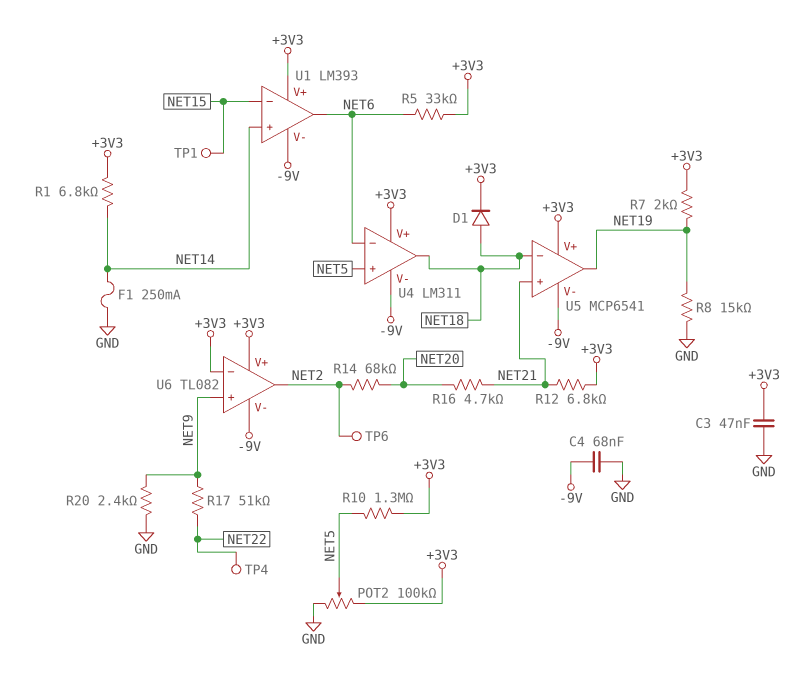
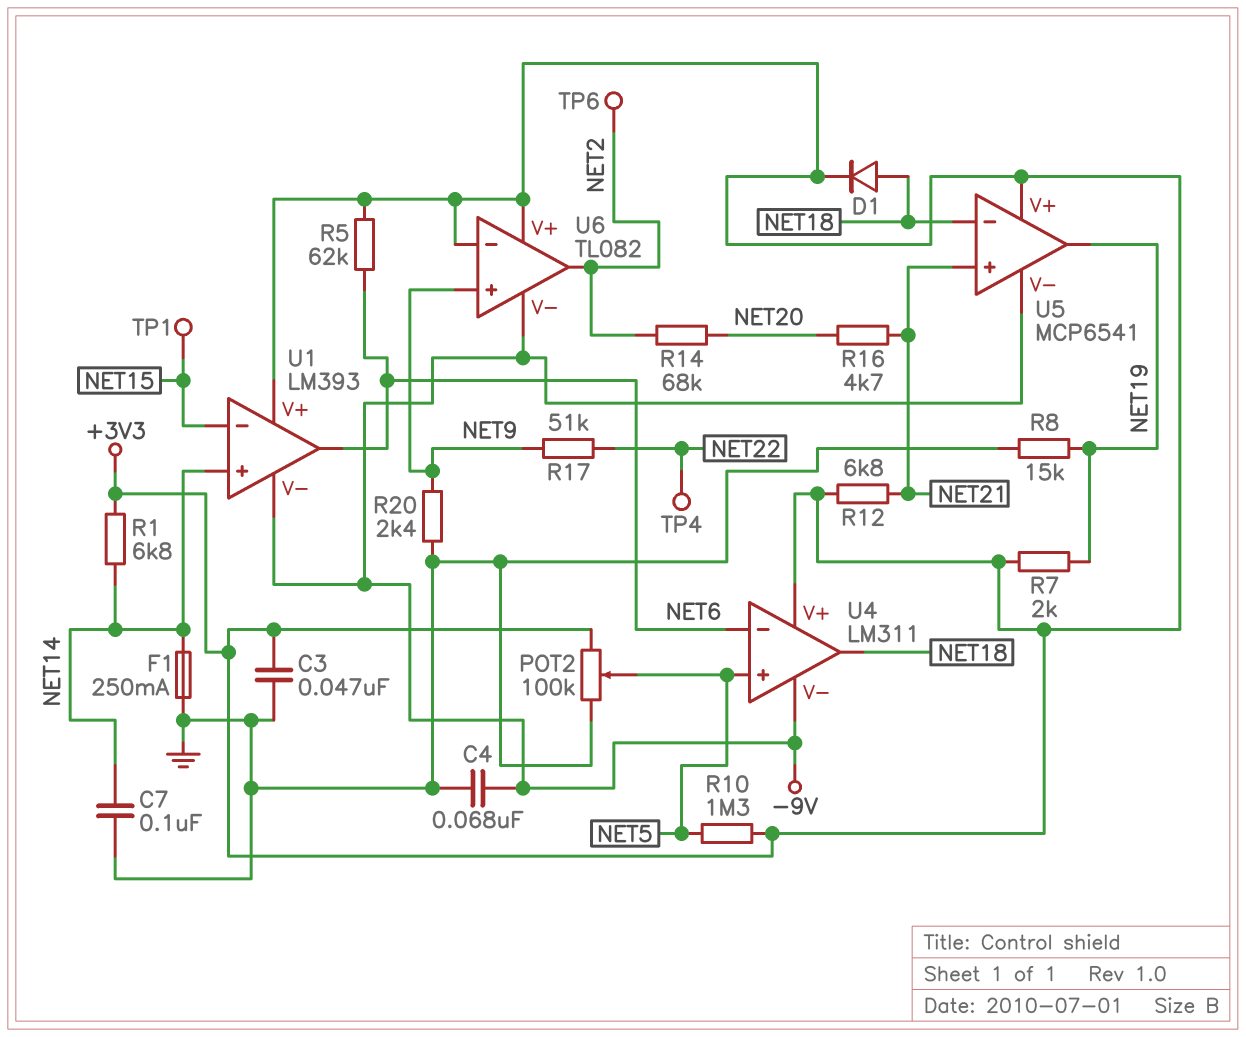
C7: none -> 100nF (GND, NET14)
R5: 33k (+3V3, NET6) -> 62k (+3V3, NET6)

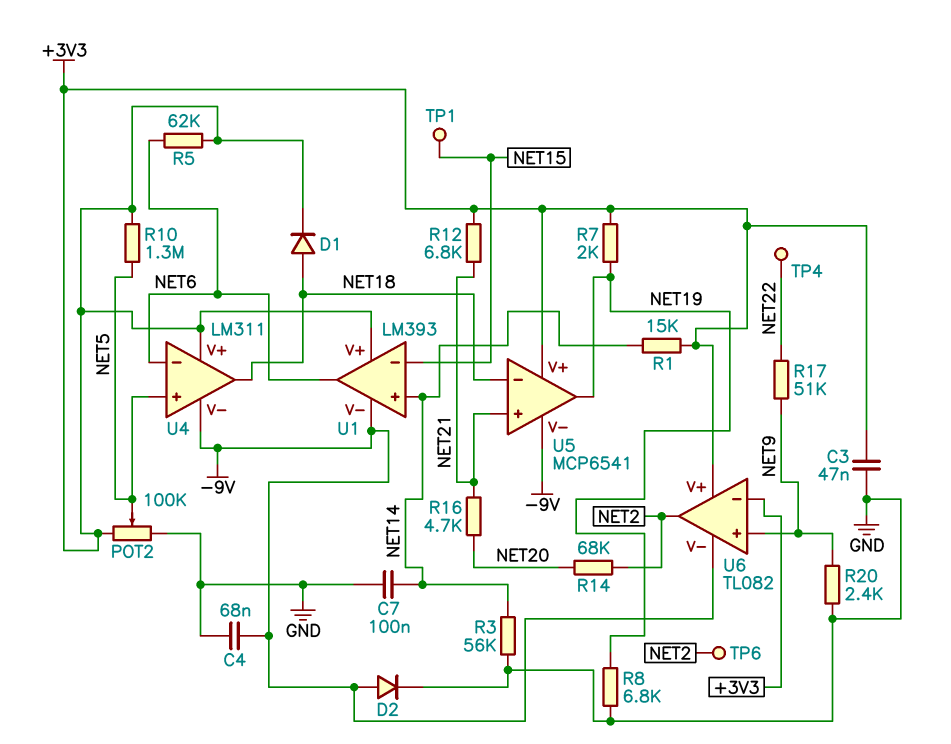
D2: none -> diode (A -9V, K GND)
F1: 250mA (GND, NET14) -> none
R1: 6.8k (+3V3, NET14) -> 15k (+3V3, NET14)
R3: none -> 56k (GND, NET14)
R8: 15k (GND, NET19) -> 6.8k (GND, NET19)

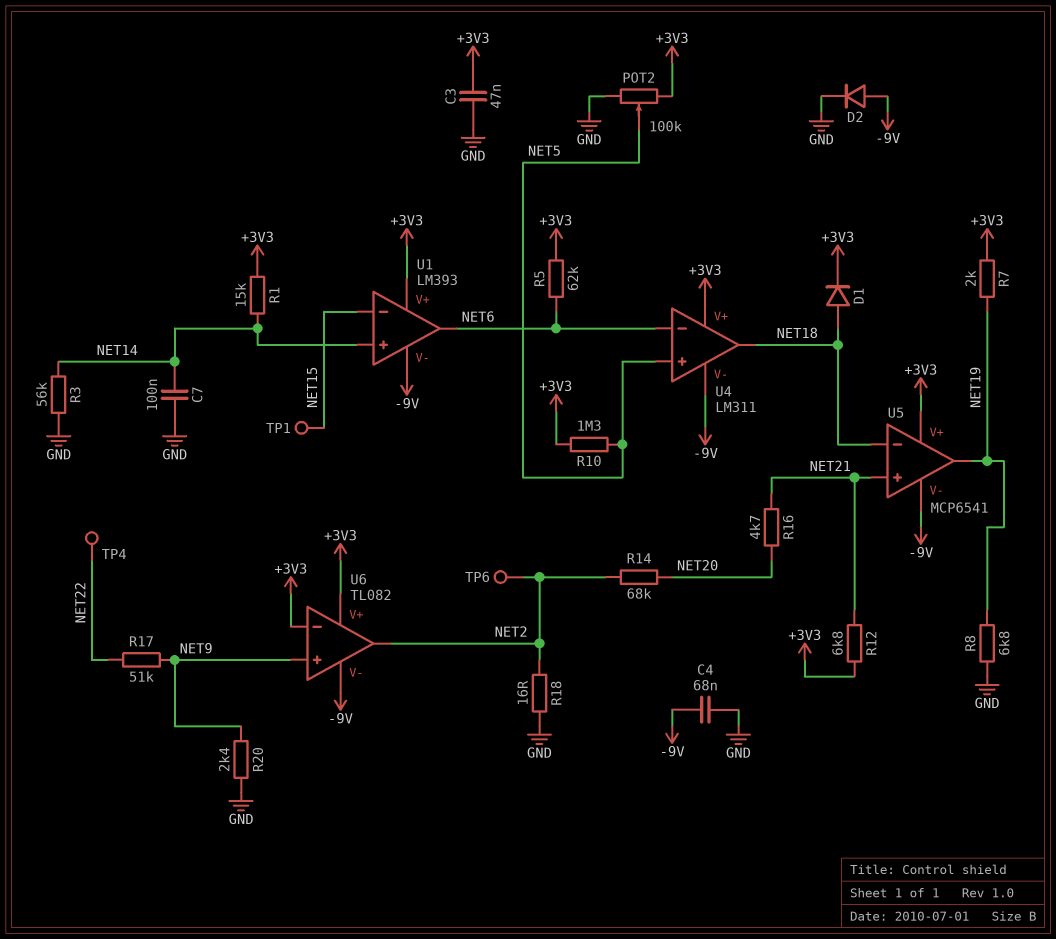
R18: none -> 16 (GND, NET2)

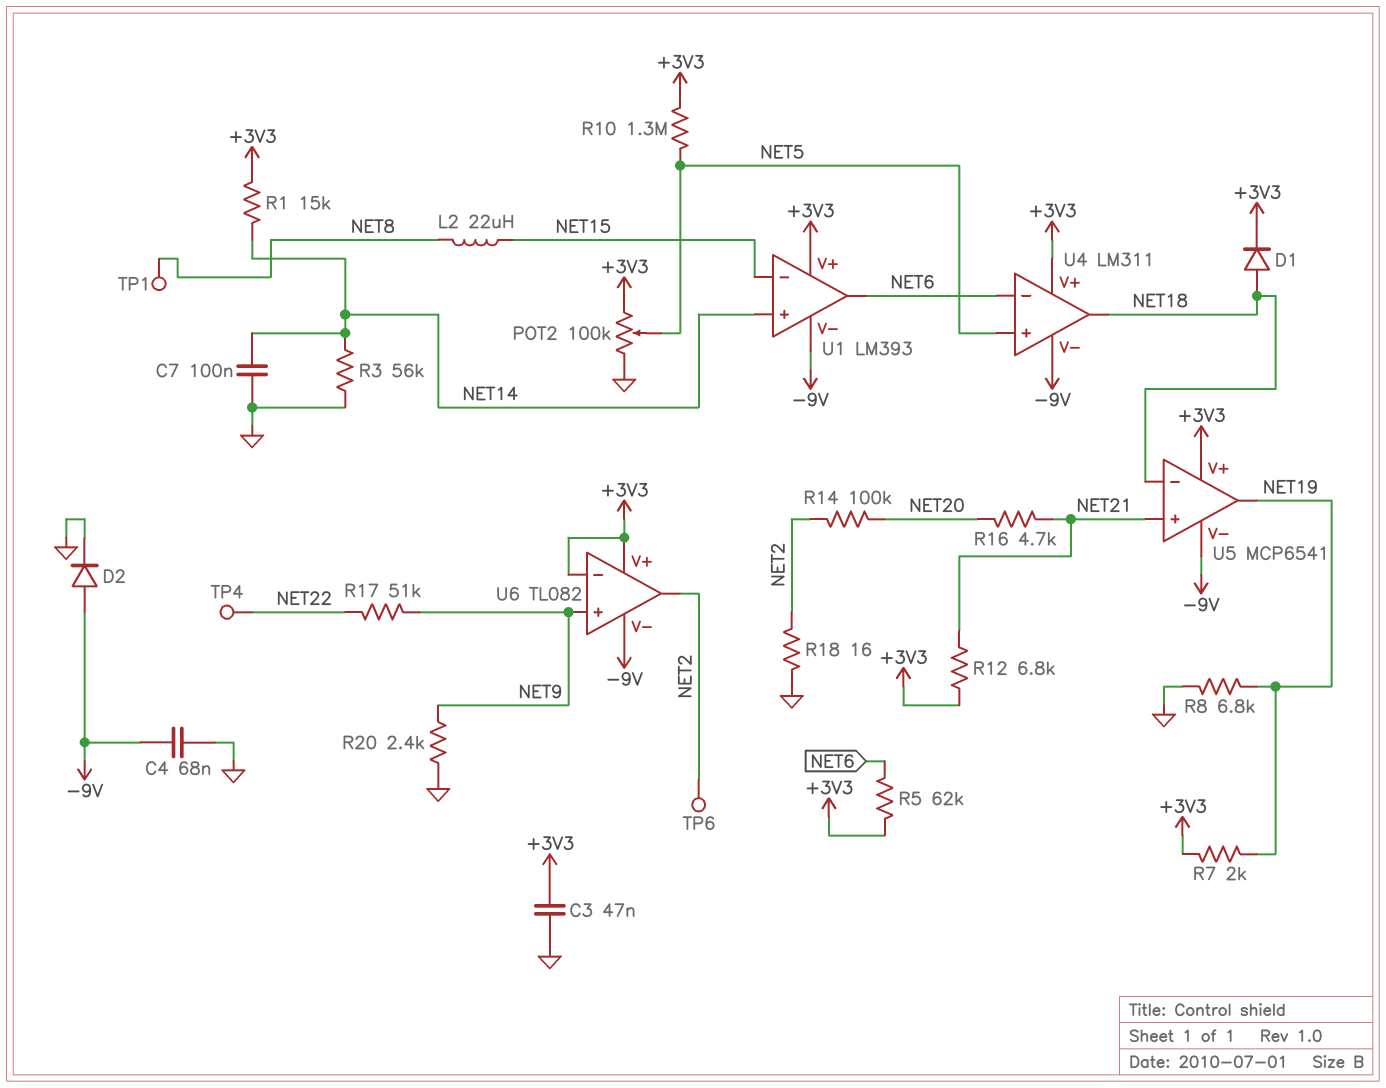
L2: none -> 22uH (NET8, NET15)
R14: 68k (NET2, NET20) -> 100k (NET2, NET20)
TP1: test point (NET15) -> test point (NET8)

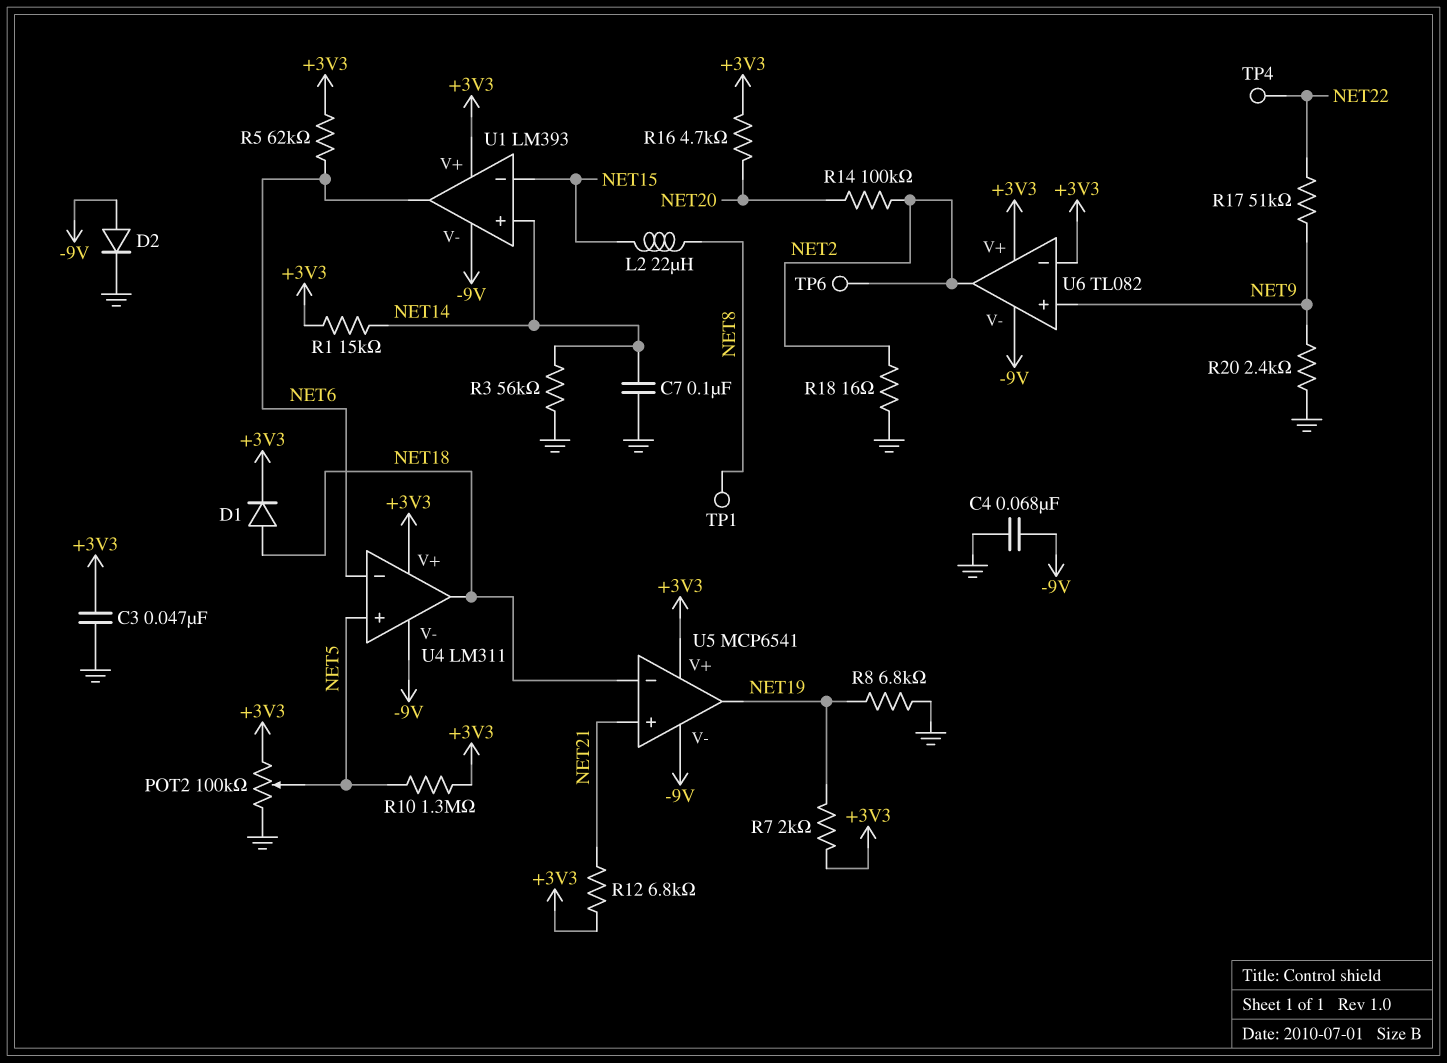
R16: 4.7k (NET20, NET21) -> 4.7k (+3V3, NET20)

